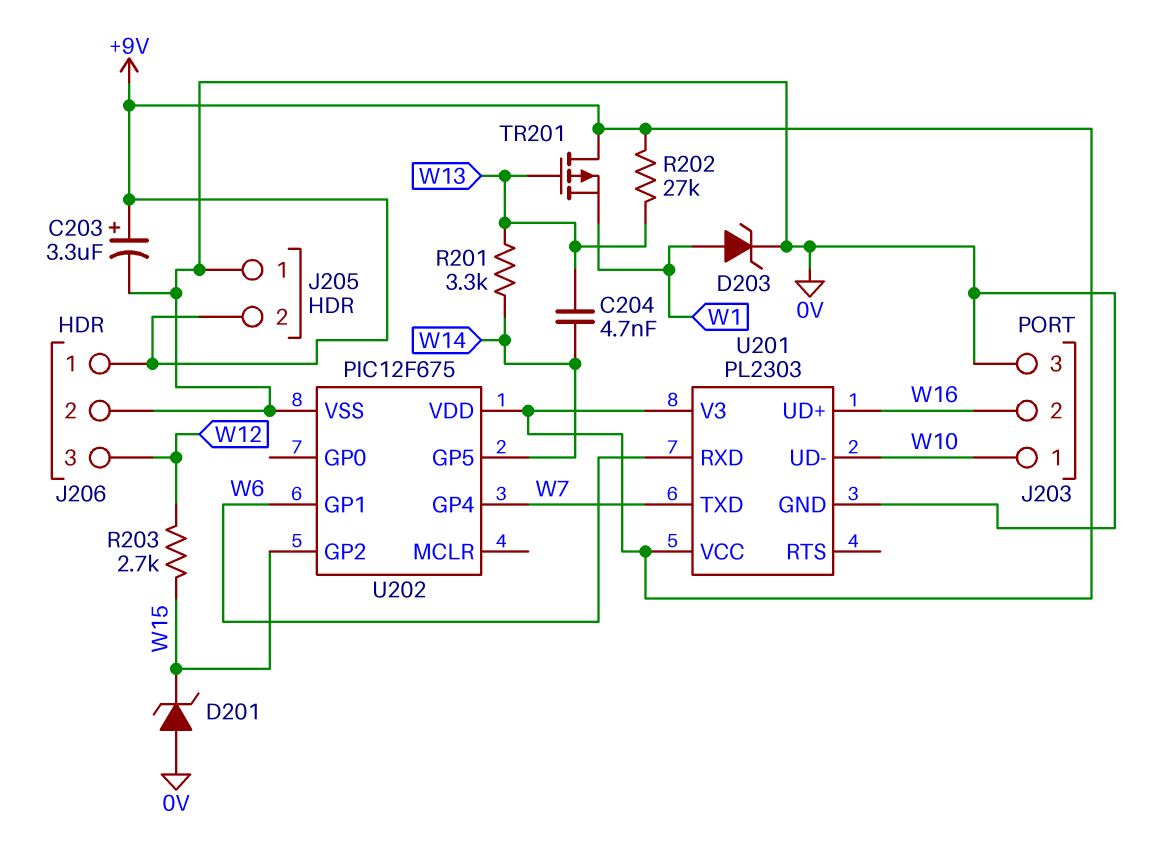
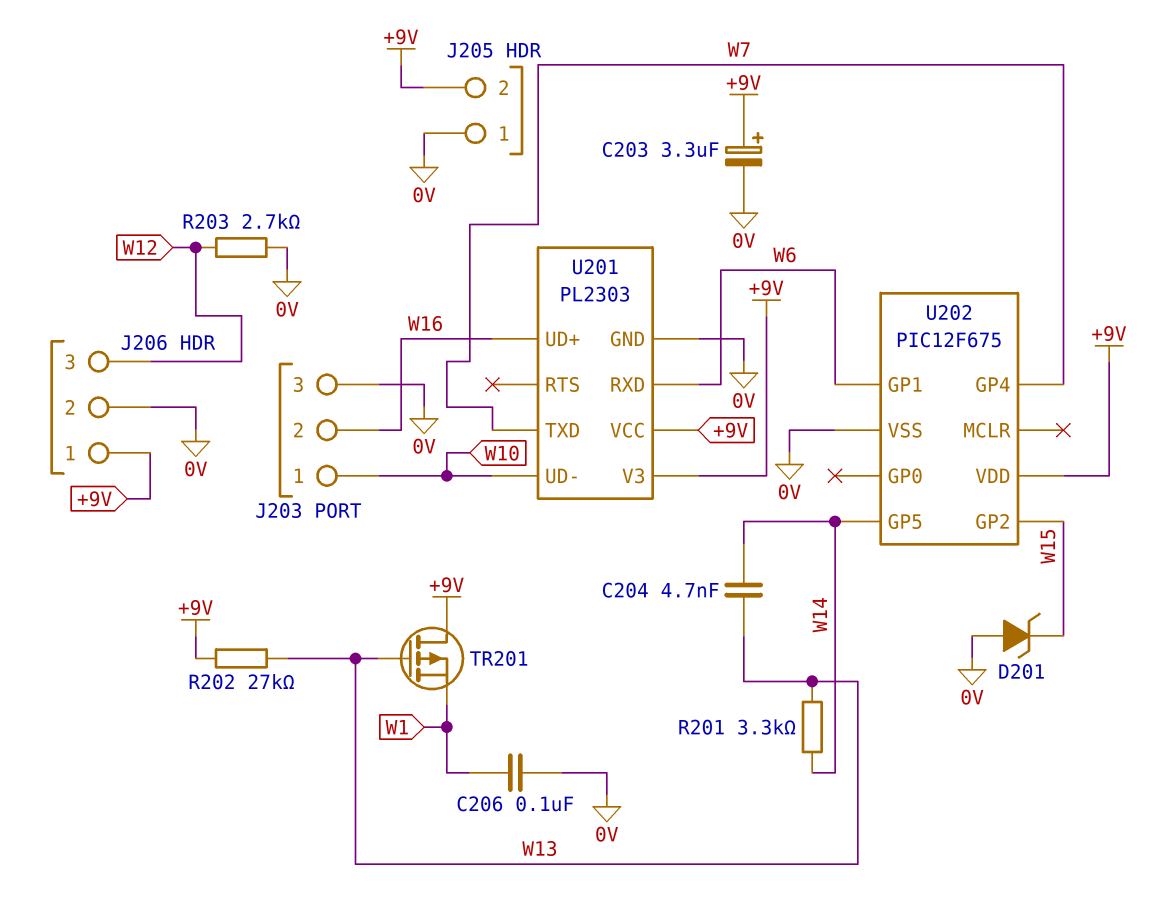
C206: none -> 100nF (0V, W1)
D203: zener (A W1, K 0V) -> none
R203: 2.7k (W12, W15) -> 2.7k (0V, W12)

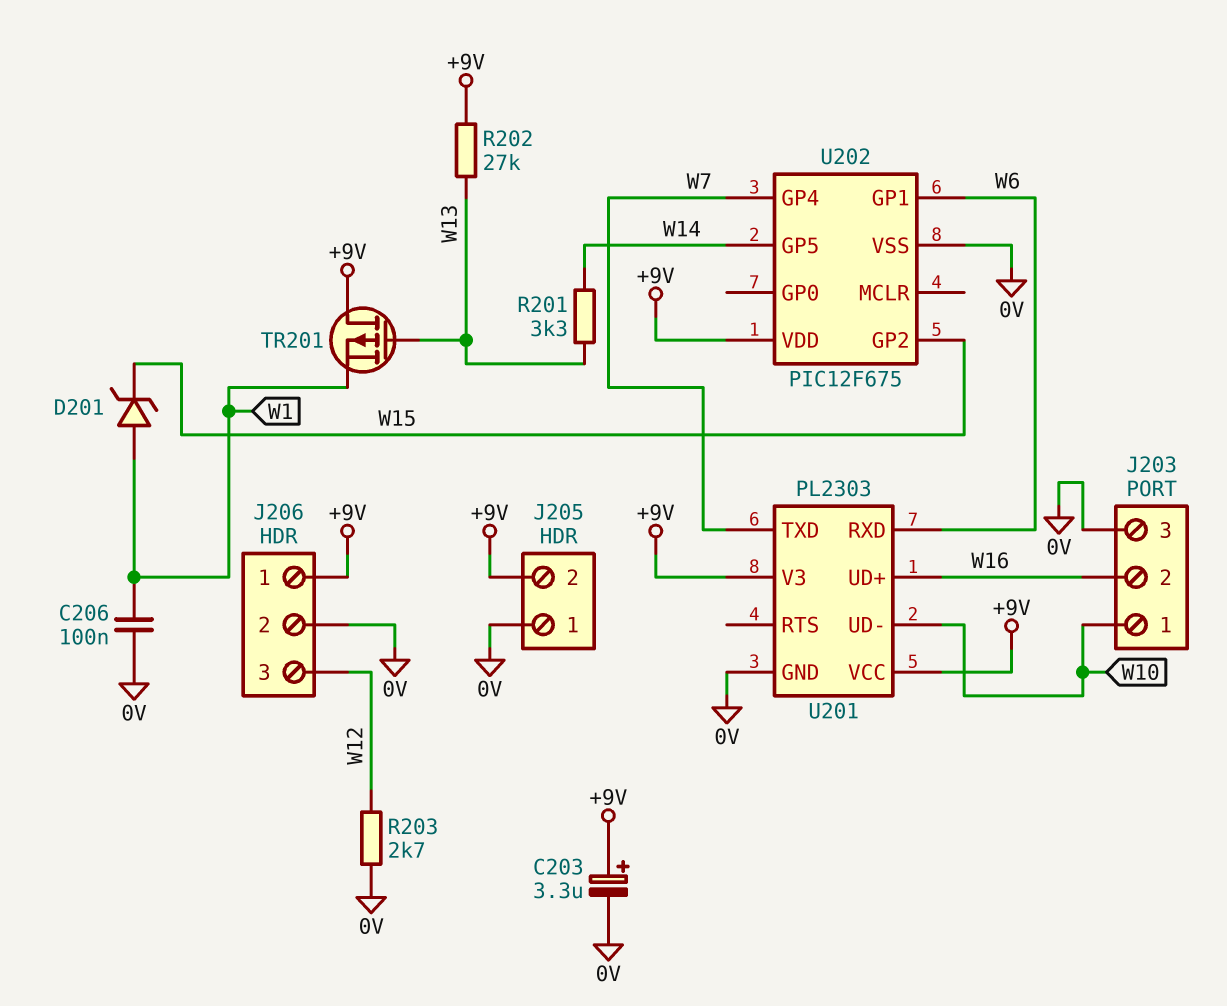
C204: 4.7nF (W13, W14) -> none
D201: zener (A 0V, K W15) -> zener (A W1, K W15)

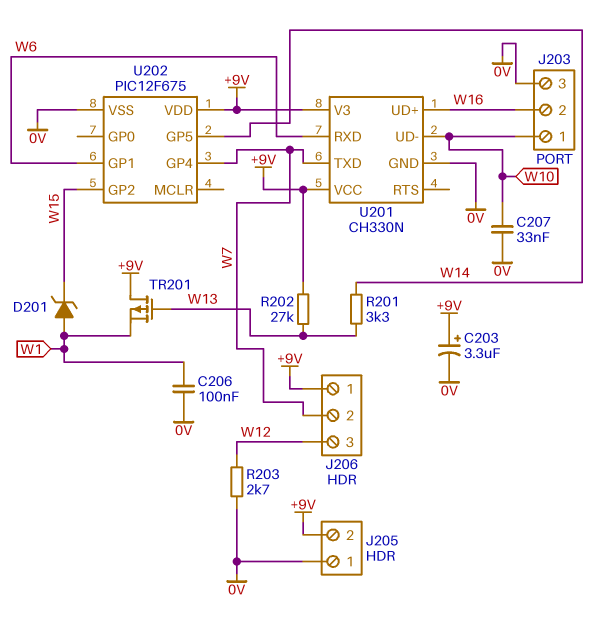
C207: none -> 33nF (0V, W10)
J206 pin 2: 0V -> W7
U201: PL2303 -> CH330N

